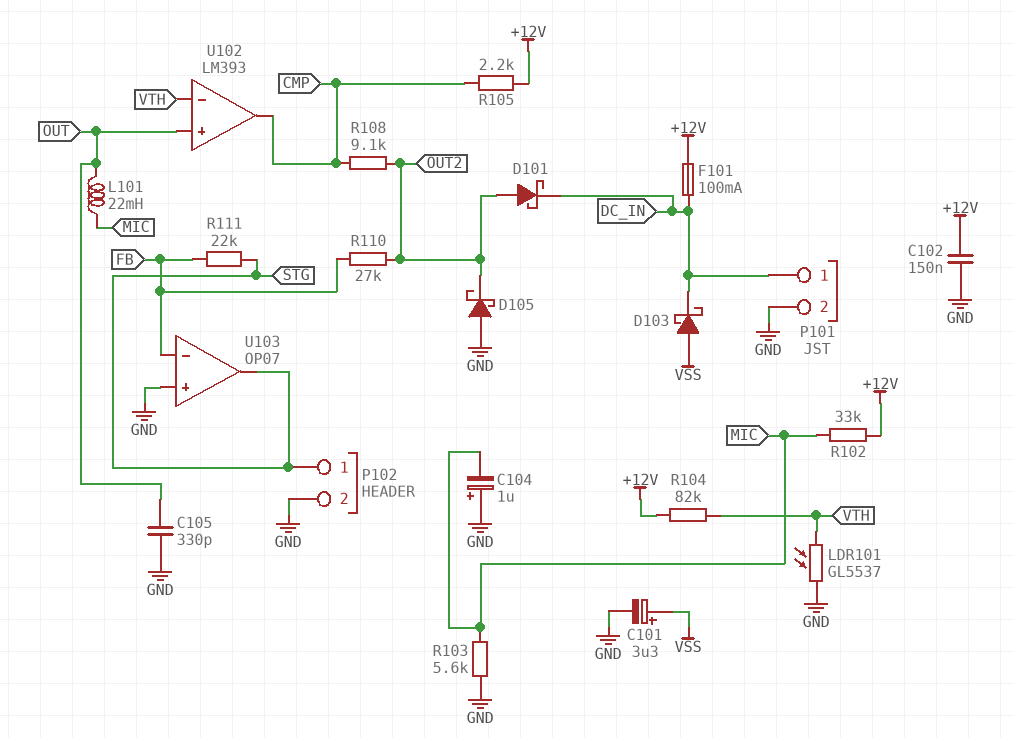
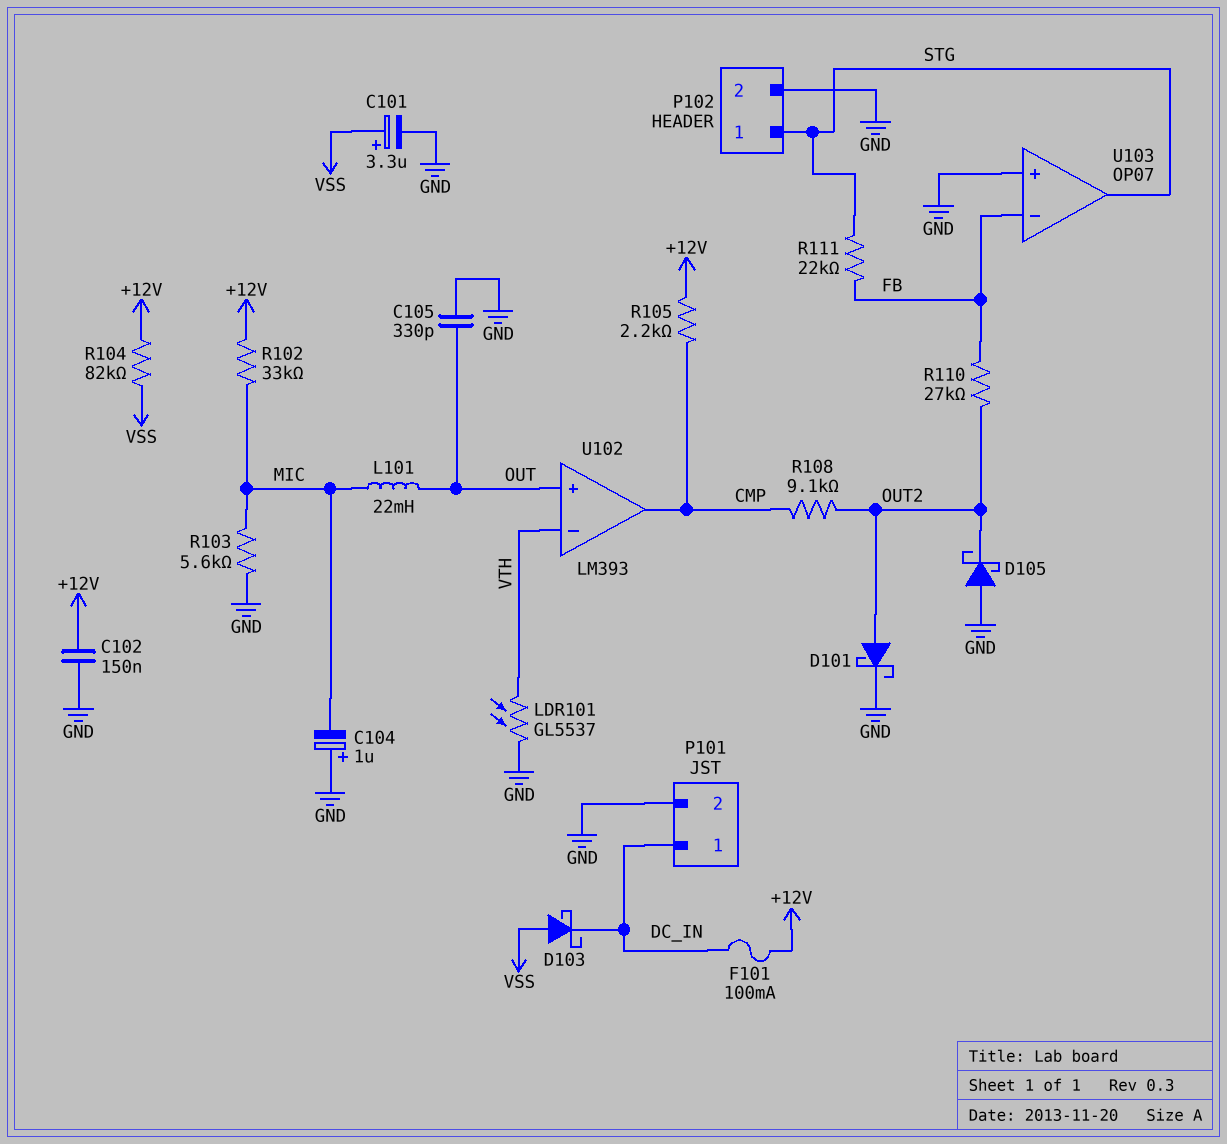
D101: schottky (A OUT2, K DC_IN) -> schottky (A OUT2, K GND)
R104: 82k (+12V, VTH) -> 82k (+12V, VSS)

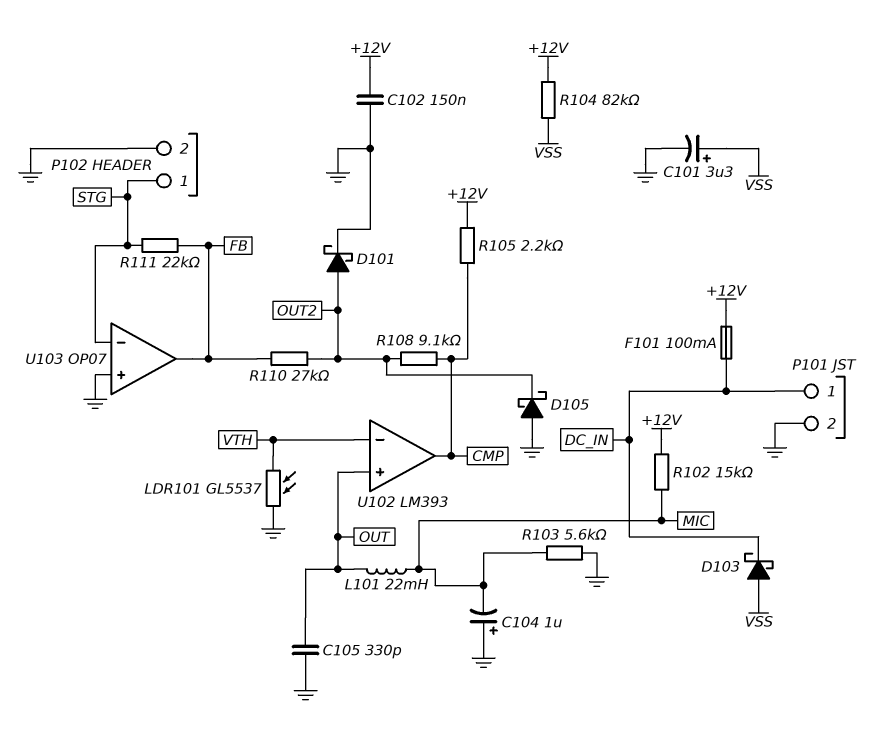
R102: 33k (+12V, MIC) -> 15k (+12V, MIC)
U103 pin in-: FB -> STG
U103 pin out: STG -> FB

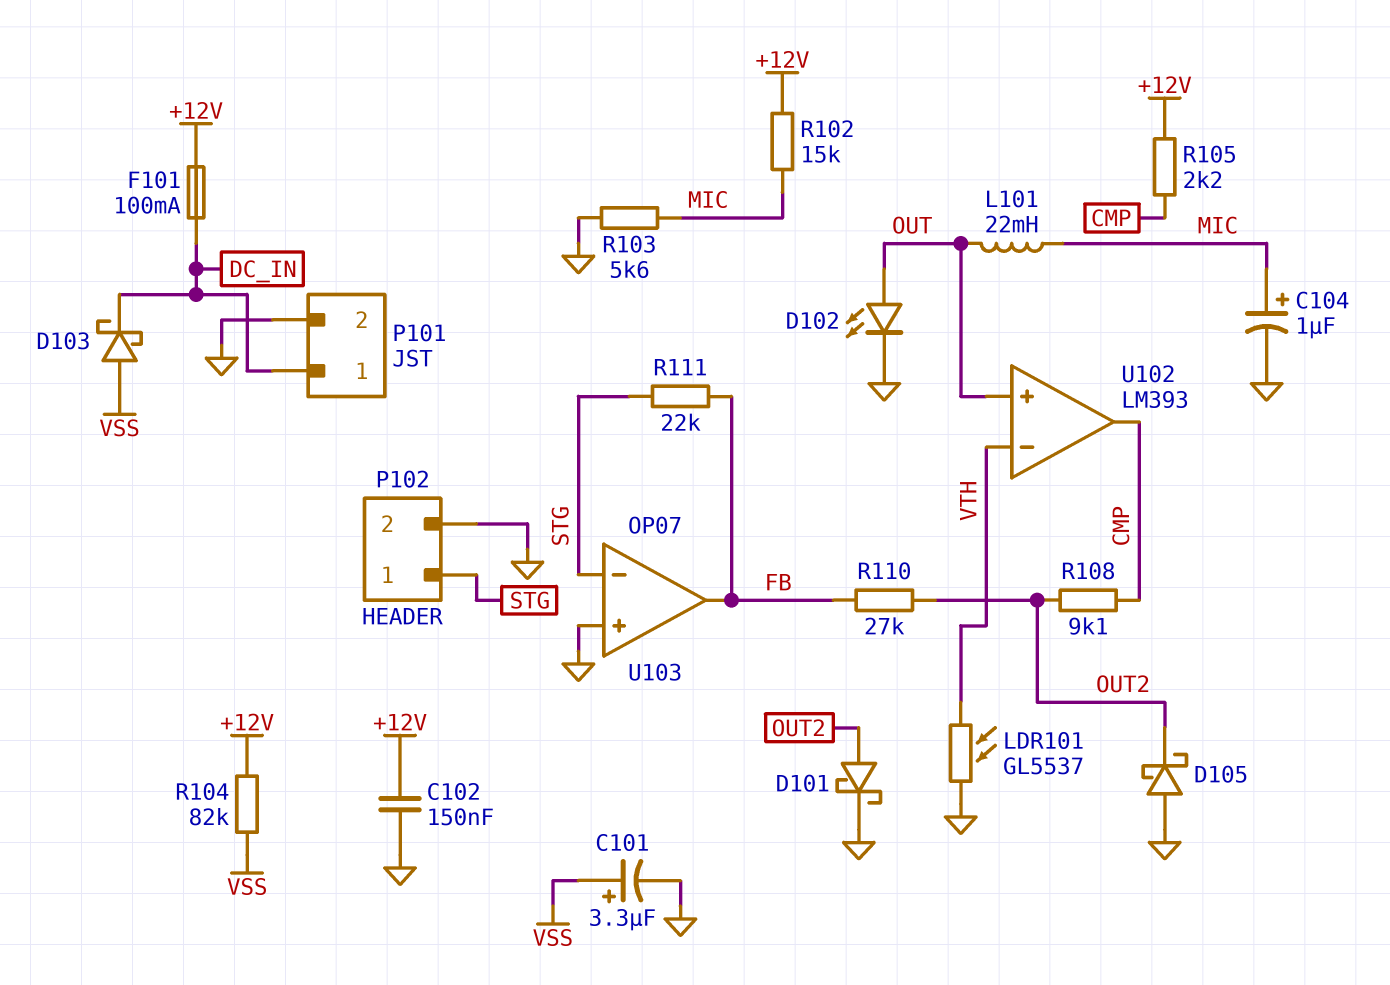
C104: 1uF (plus GND, minus MIC) -> 1uF (plus MIC, minus GND)
C105: 330pF (GND, OUT) -> none
D102: none -> LED (A OUT, K GND)

